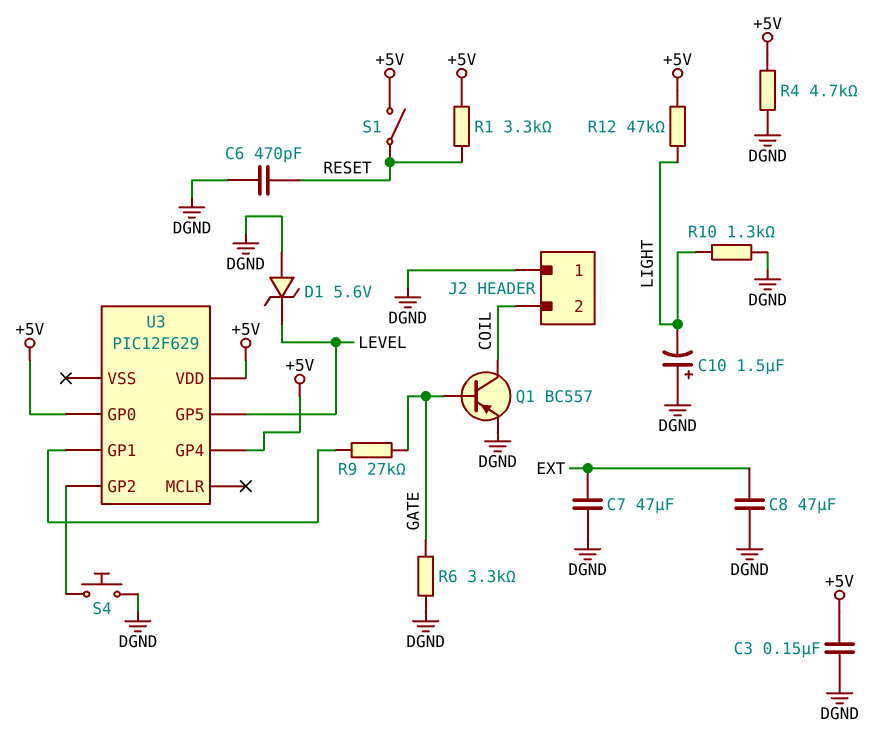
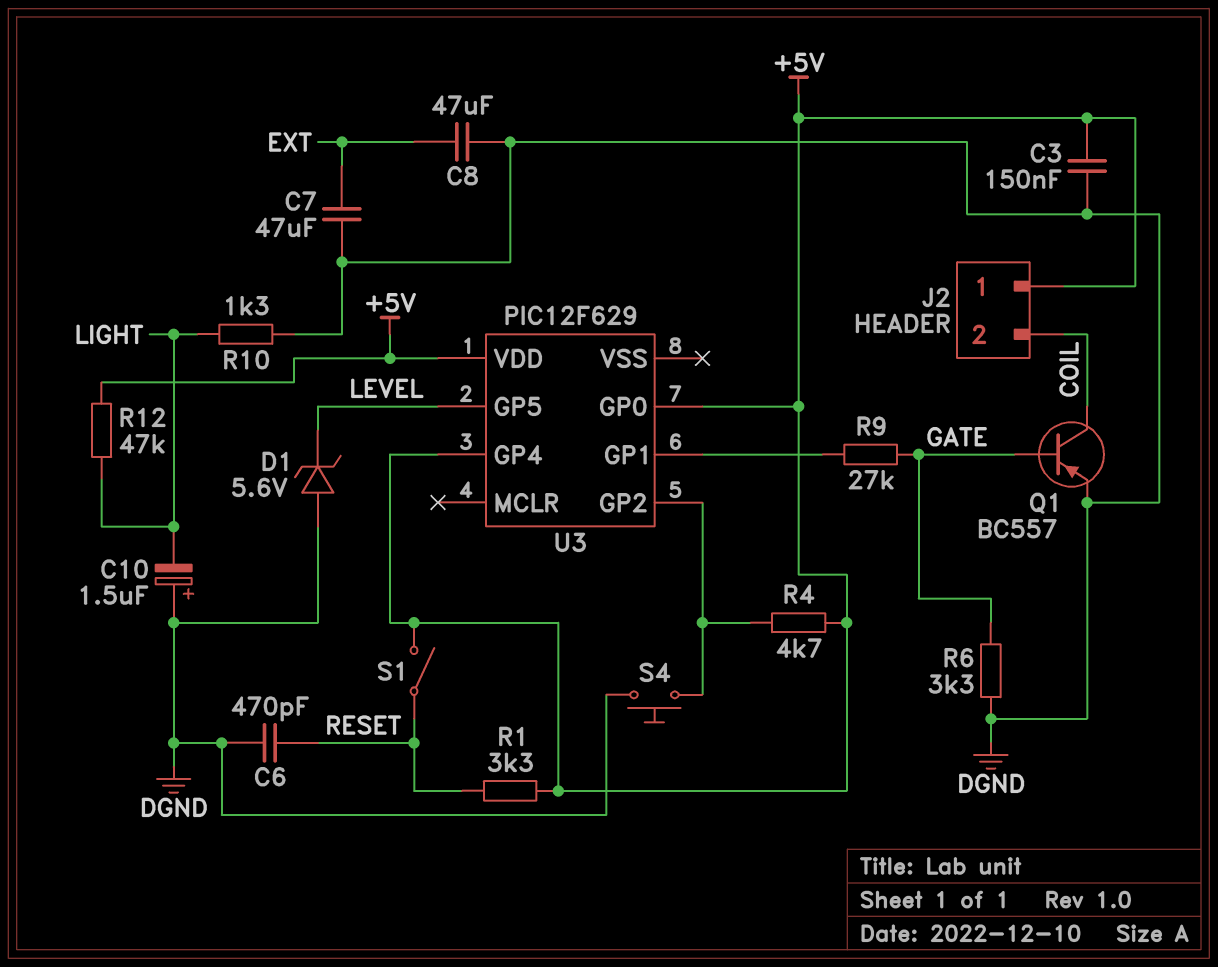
J2 pin 1: DGND -> +5V
R4: 4.7k (+5V, DGND) -> 4.7k (+5V, U3/GP2)

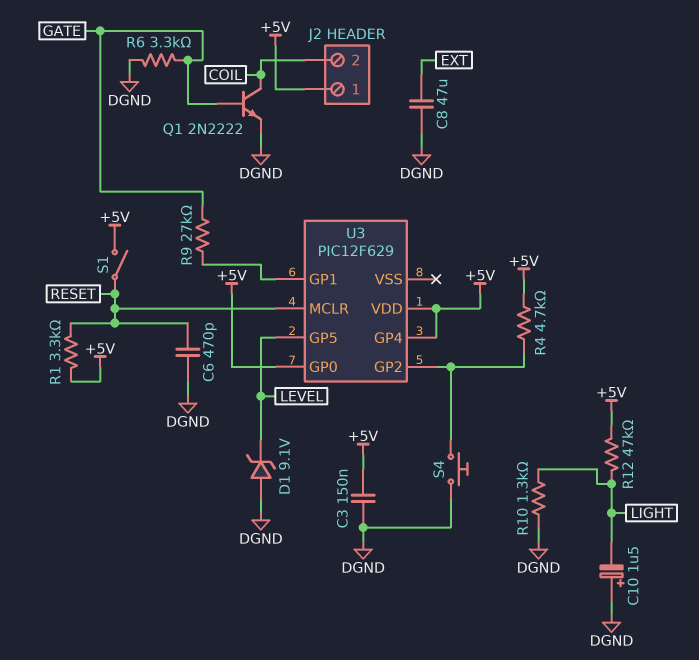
C7: 47uF (DGND, EXT) -> none
D1: zener 5.6V (A DGND, K LEVEL) -> zener 9.1V (A DGND, K LEVEL)
Q1: PNP BC557 (B GATE, C COIL, E DGND) -> NPN 2N2222 (B GATE, C COIL, E DGND)
U3 pin MCLR: none -> RESET

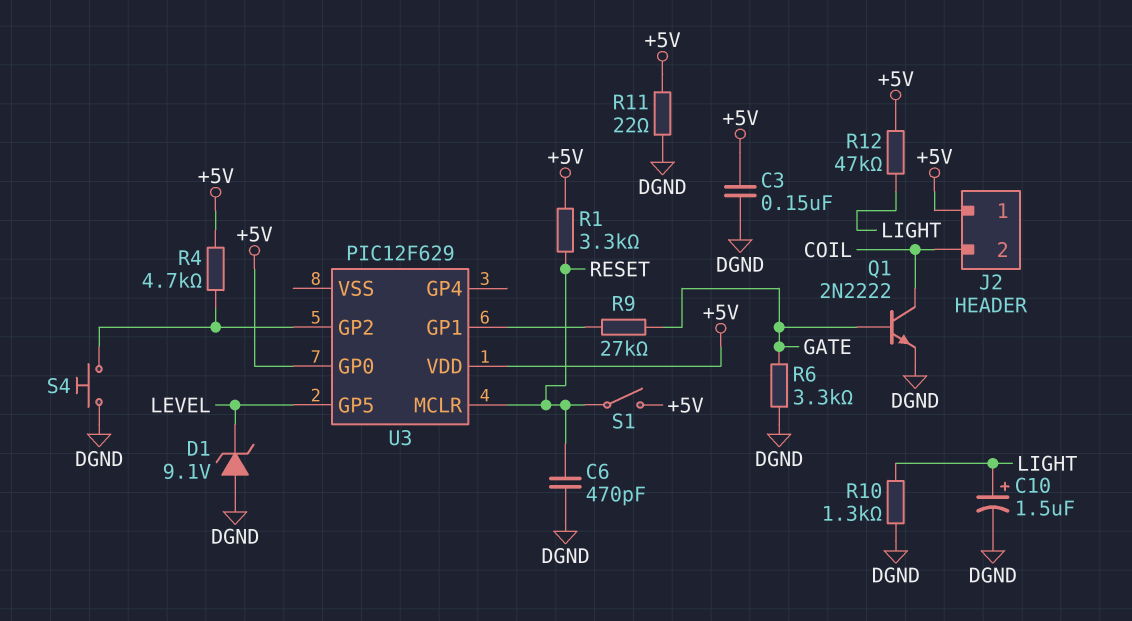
C8: 47uF (DGND, EXT) -> none
C10: 1.5uF (plus DGND, minus LIGHT) -> 1.5uF (plus LIGHT, minus DGND)
R11: none -> 22 (+5V, DGND)
U3 pin GP4: +5V -> none

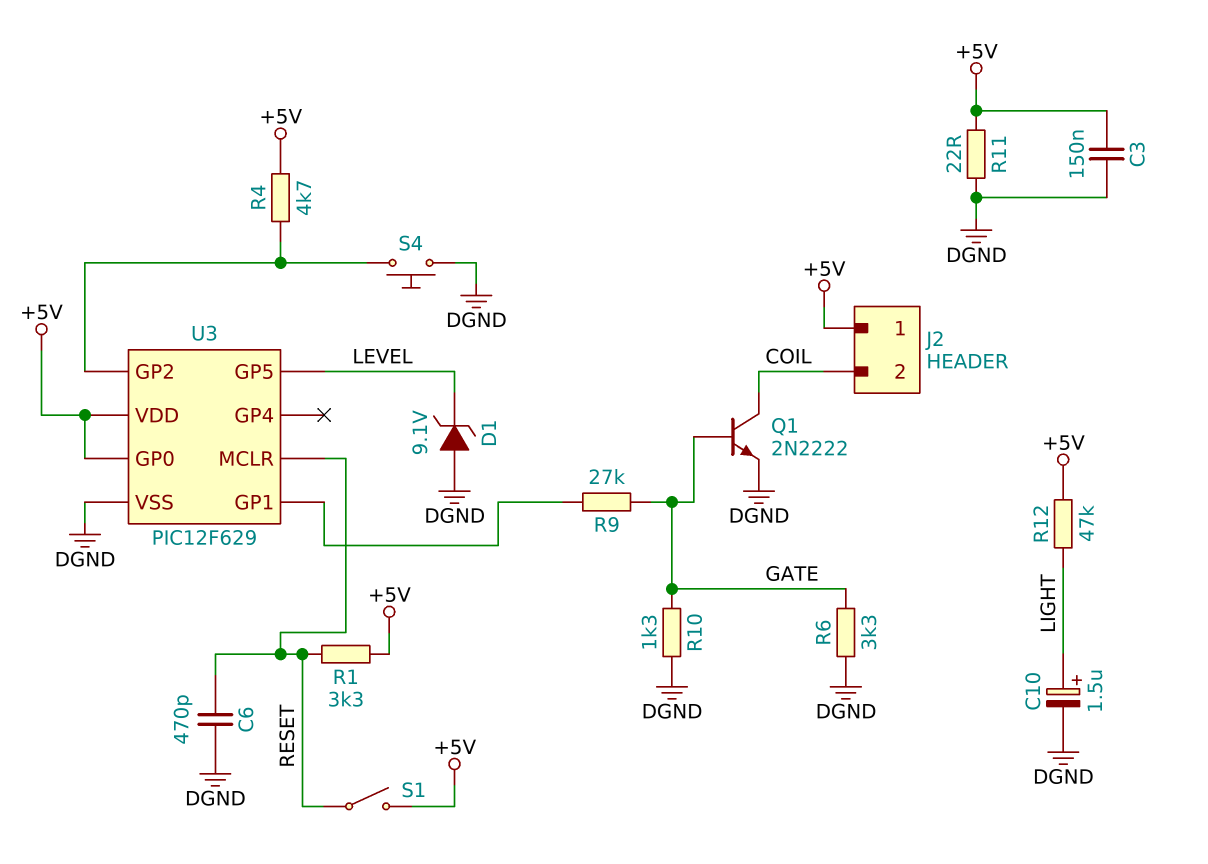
R10: 1.3k (DGND, LIGHT) -> 1.3k (DGND, GATE)
U3 pin VSS: none -> DGND

